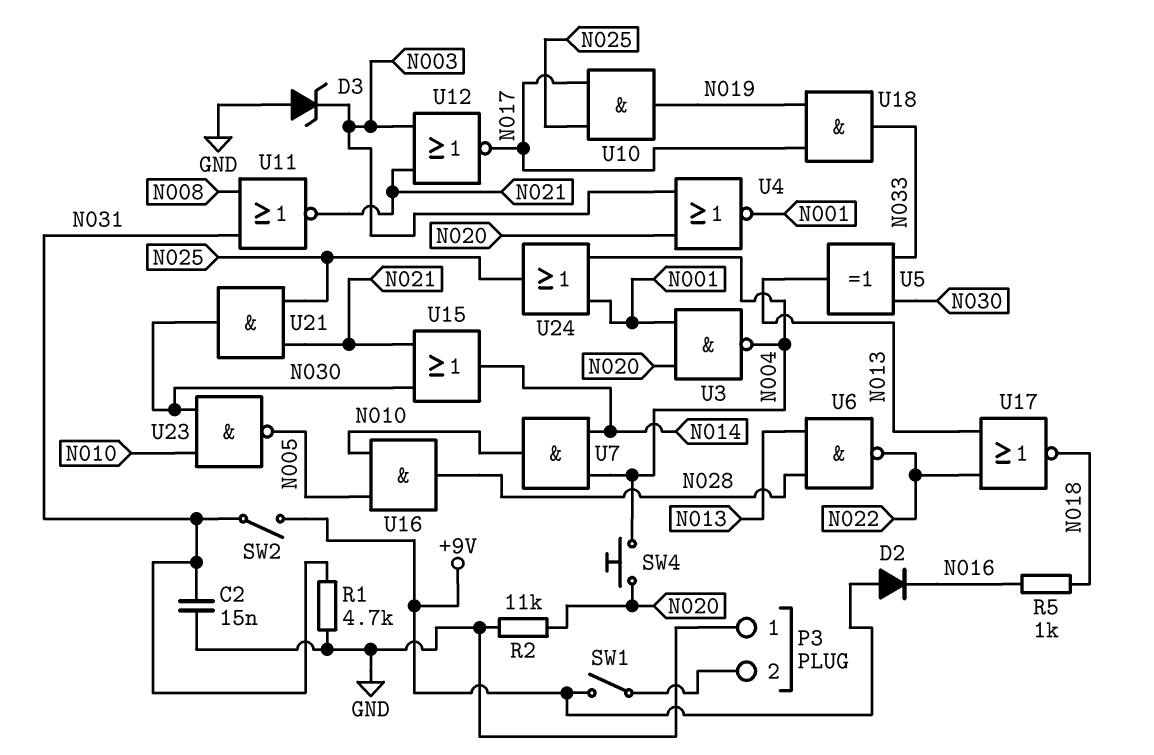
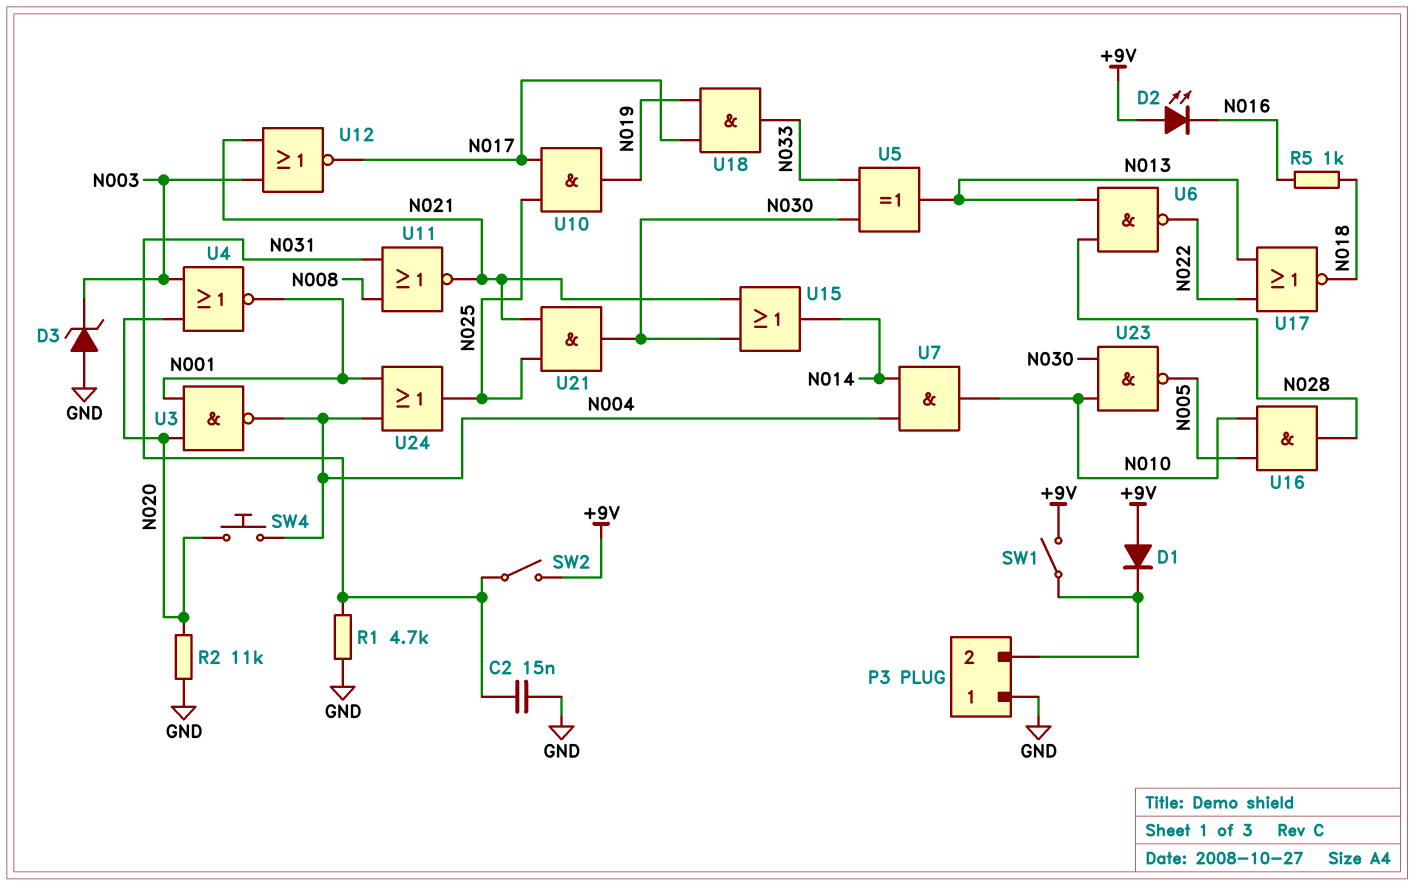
D1: none -> diode (A +9V, K P3/2)
D2: diode (A +9V, K N016) -> LED (A +9V, K N016)

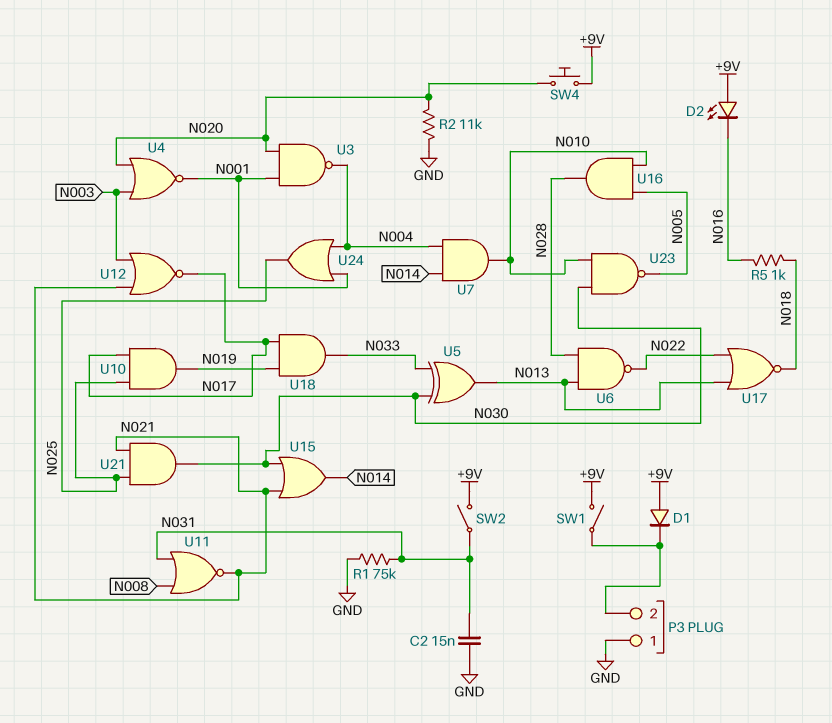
D3: zener (A GND, K N003) -> none
R1: 4.7k (GND, N031) -> 75k (GND, N031)
SW4: button (N004, N020) -> button (+9V, N020)

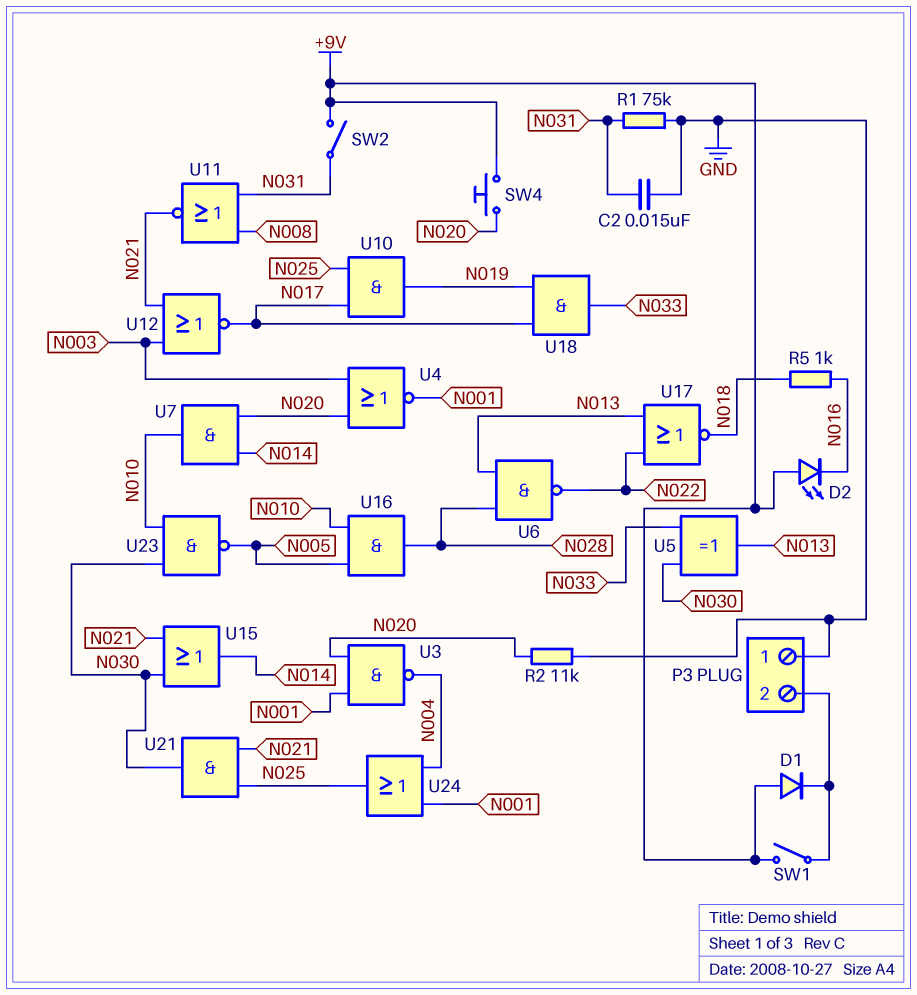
U7: AND (in N004, in N014, out N010) -> AND (in N014, in N020, out N010)

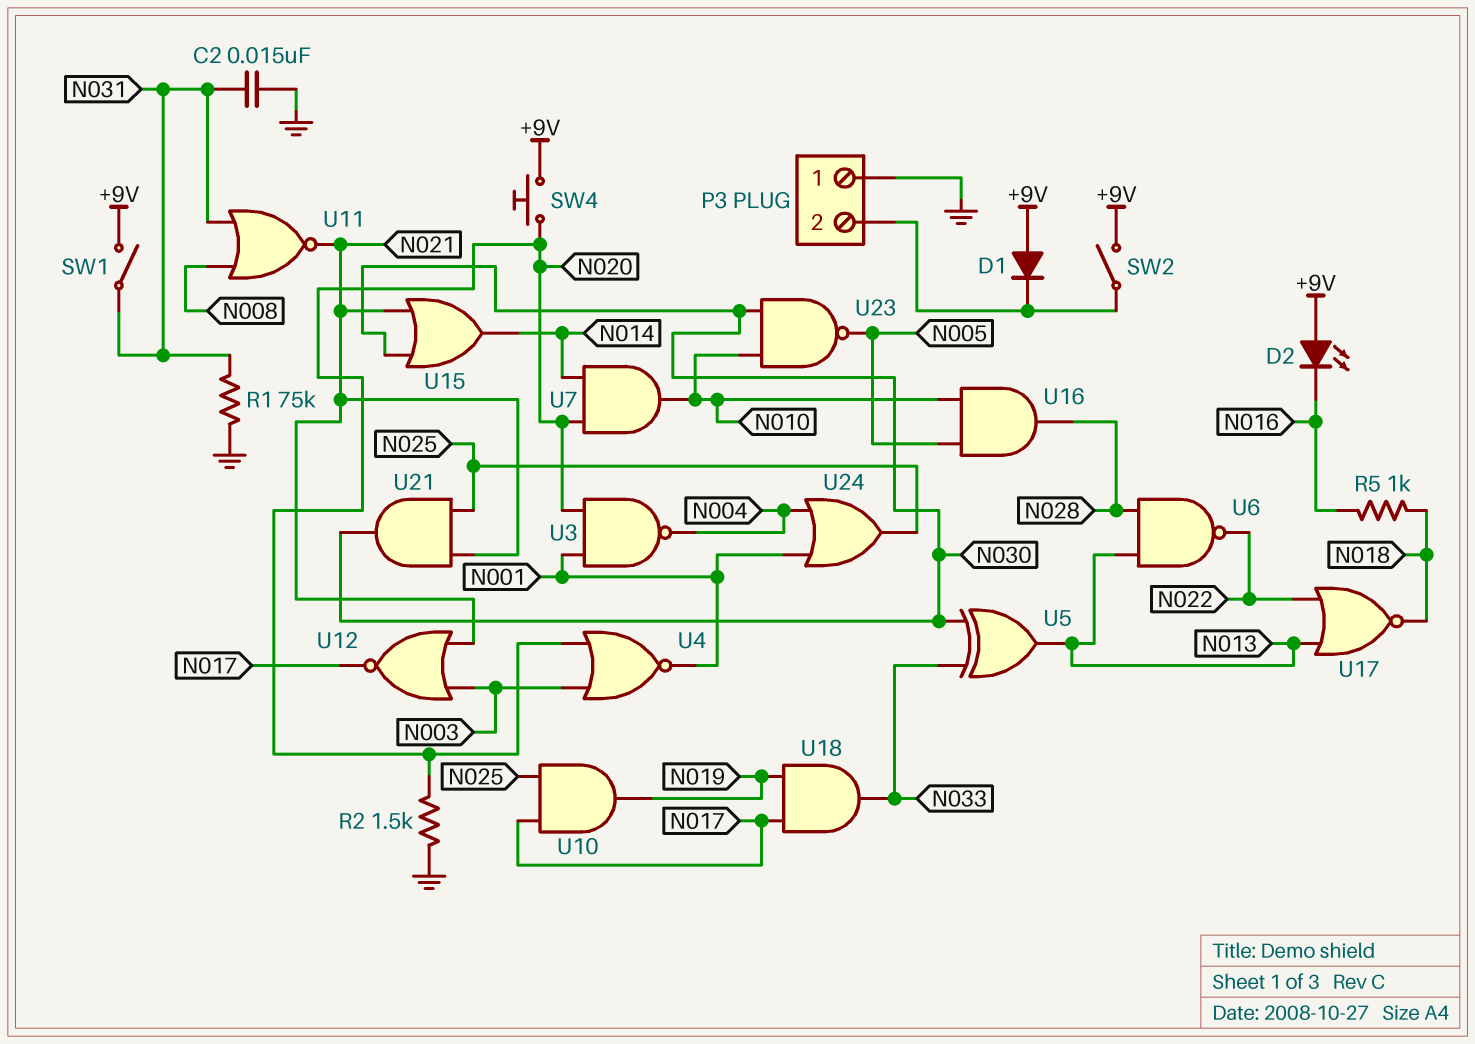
R2: 11k (GND, N020) -> 1.5k (GND, N020)
SW1: switch (+9V, P3/2) -> switch (+9V, N031)
SW2: switch (+9V, N031) -> switch (+9V, P3/2)

